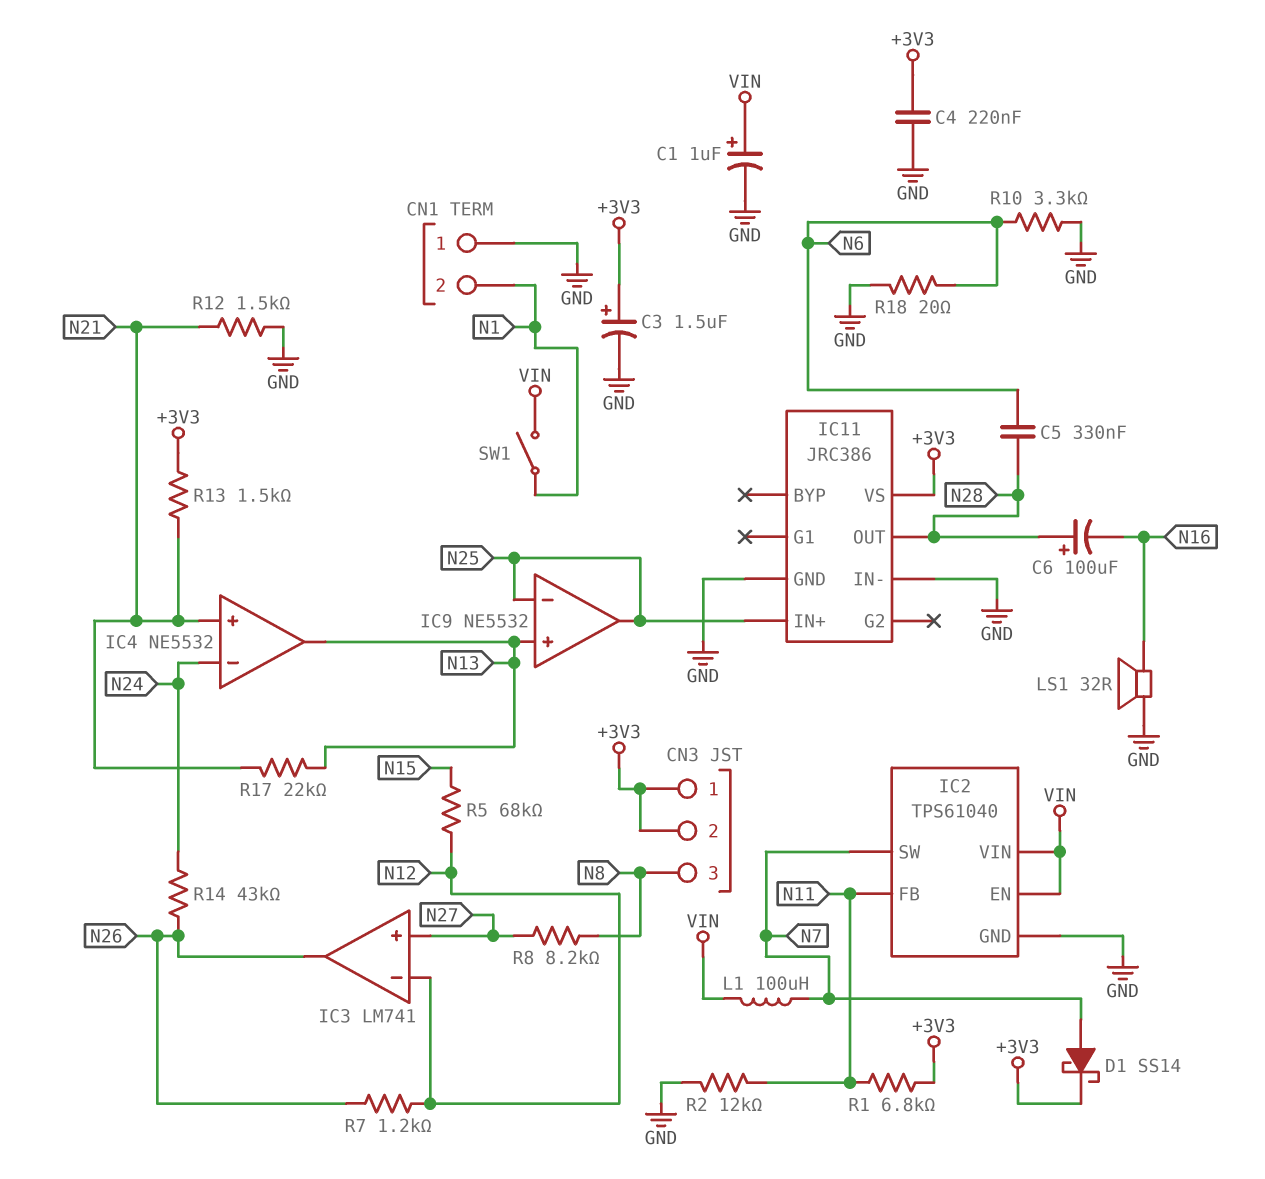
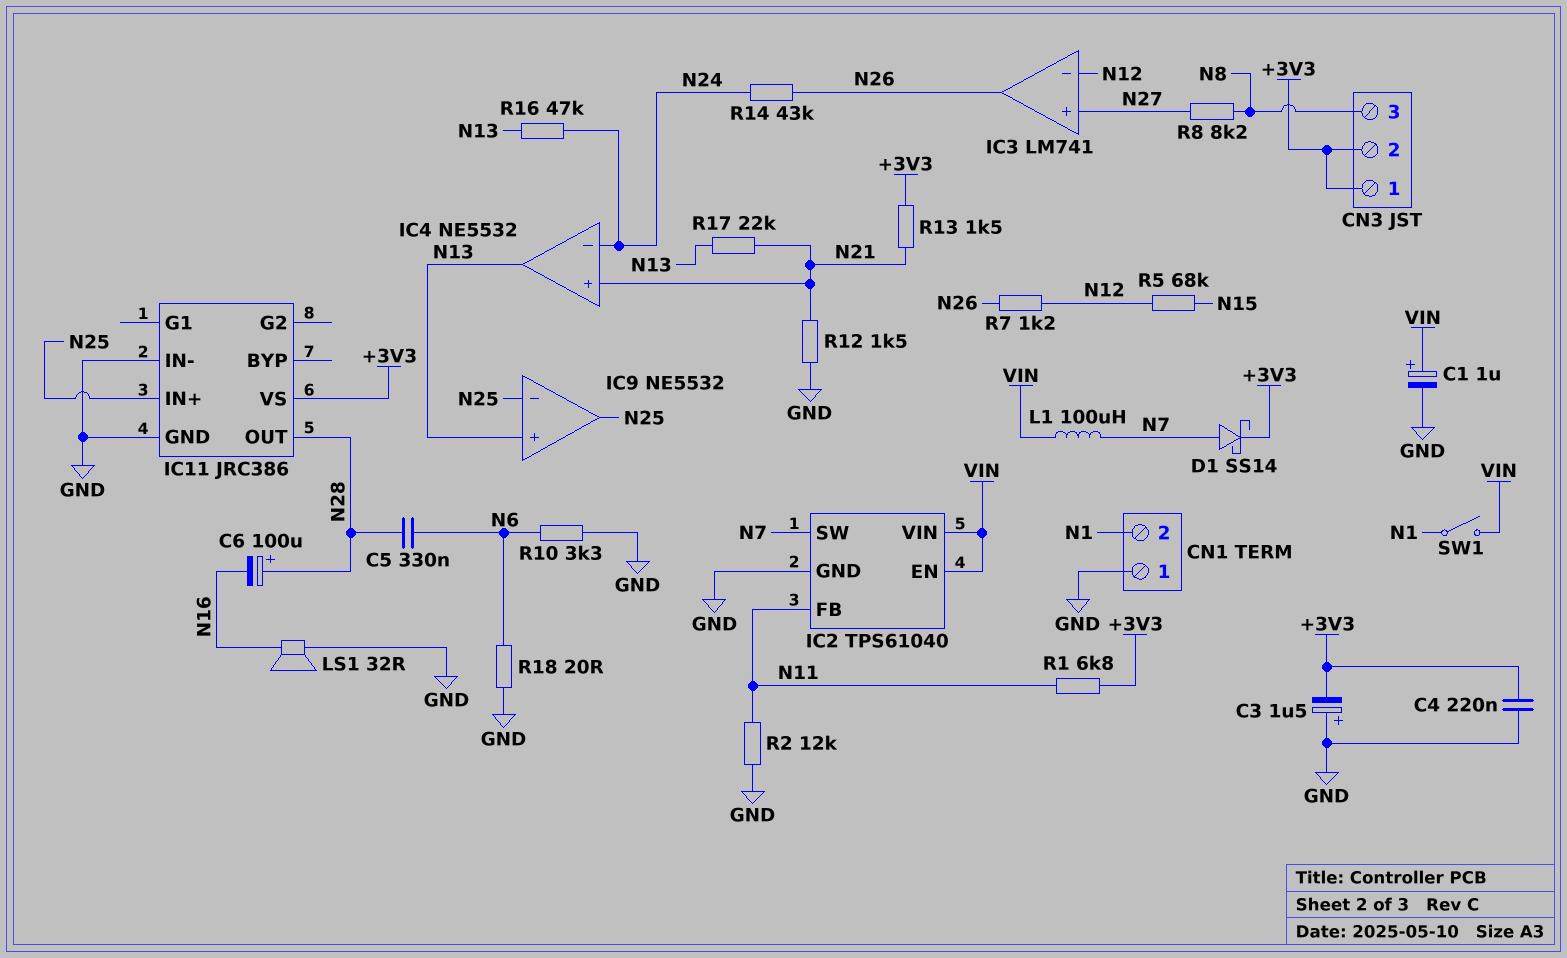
C3: 1.5uF (plus +3V3, minus GND) -> 1.5uF (plus GND, minus +3V3)
R16: none -> 47k (N13, N24)

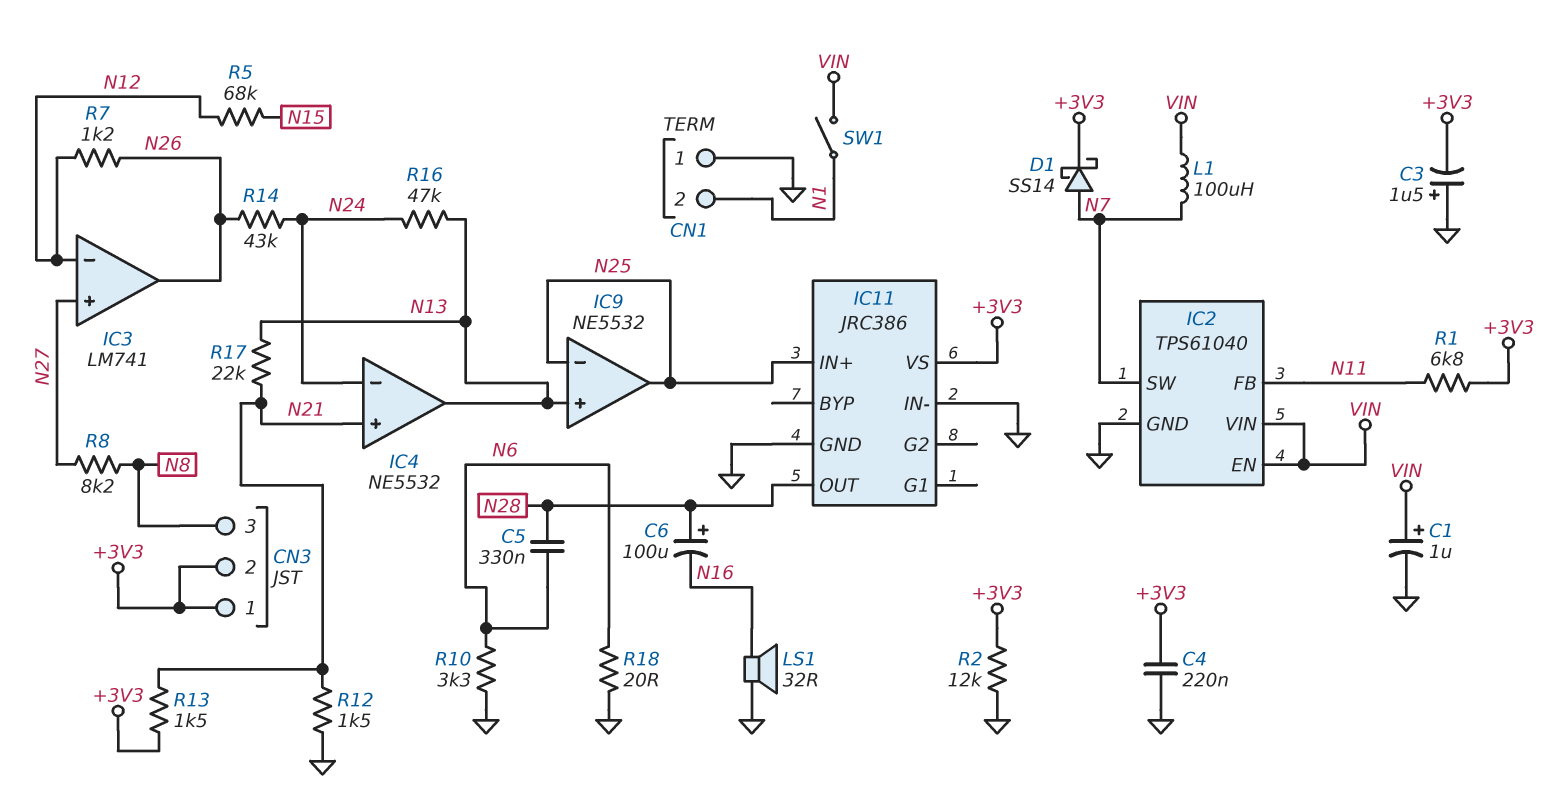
R2: 12k (GND, N11) -> 12k (+3V3, GND)

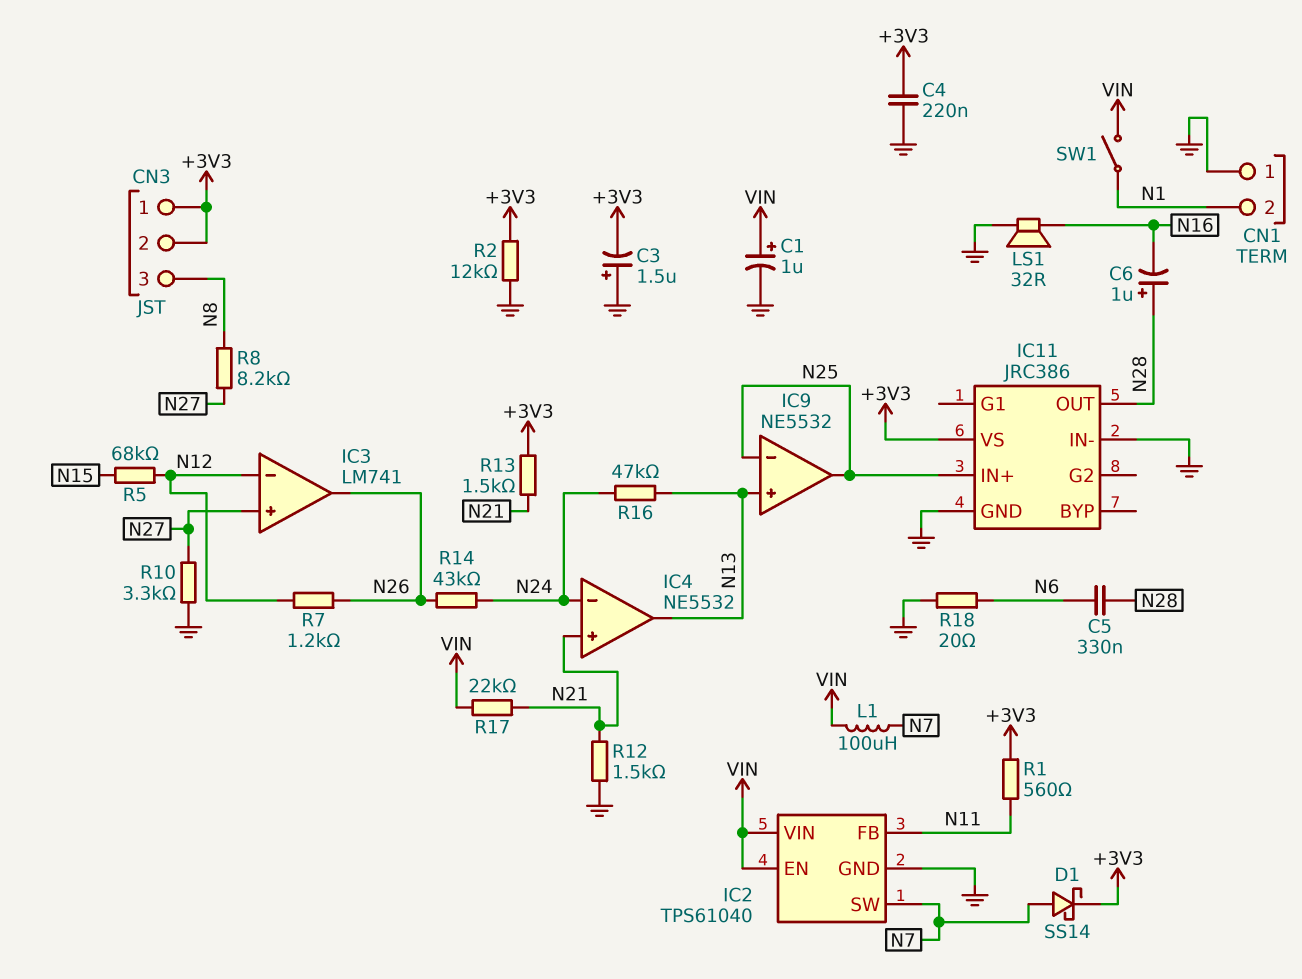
C6: 100uF (plus N28, minus N16) -> 1uF (plus N28, minus N16)
R1: 6.8k (+3V3, N11) -> 560 (+3V3, N11)
R10: 3.3k (GND, N6) -> 3.3k (GND, N27)
R17: 22k (N13, N21) -> 22k (N21, VIN)

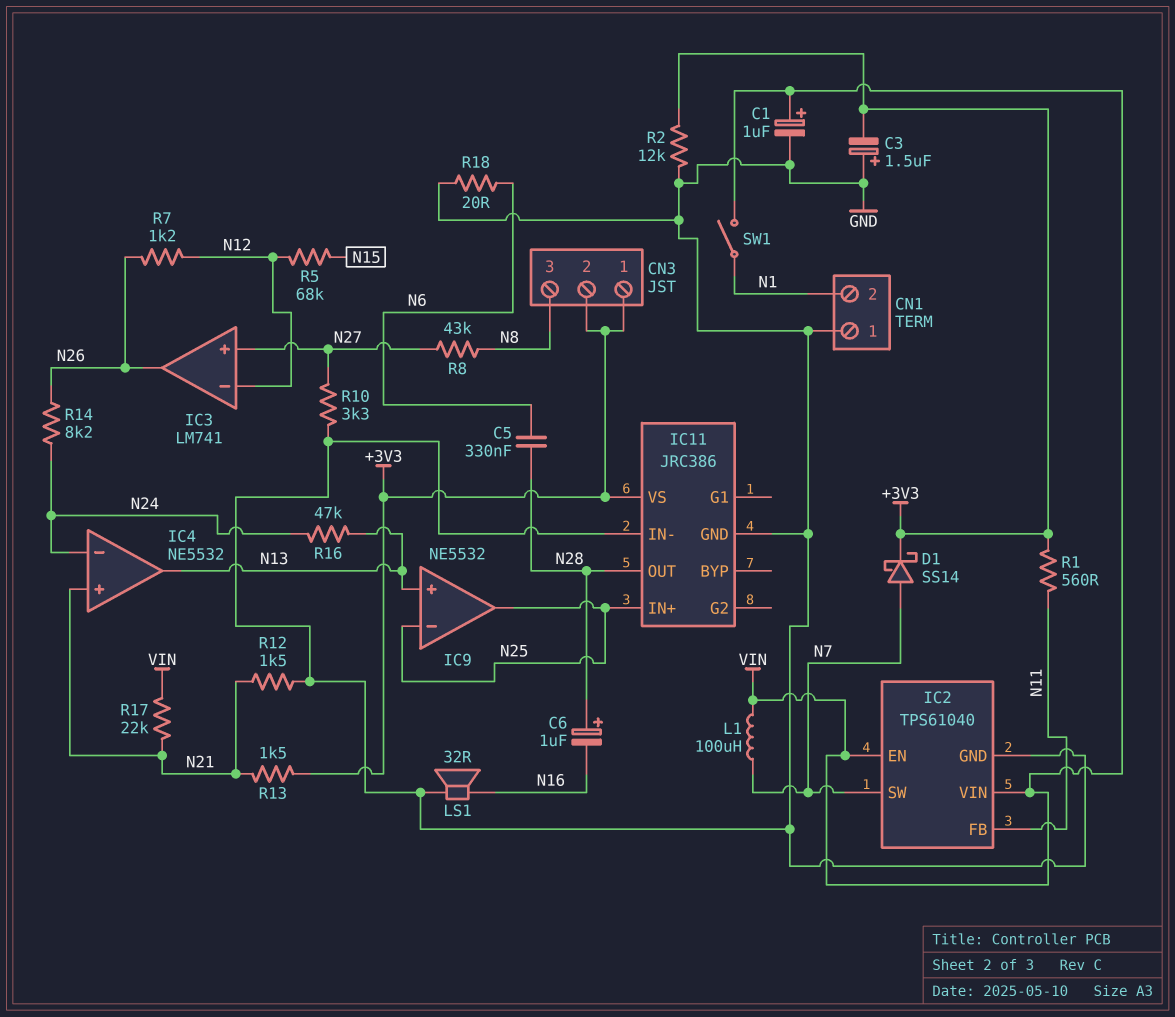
C4: 220nF (+3V3, GND) -> none
R8: 8.2k (N8, N27) -> 43k (N8, N27)
R14: 43k (N24, N26) -> 8.2k (N24, N26)

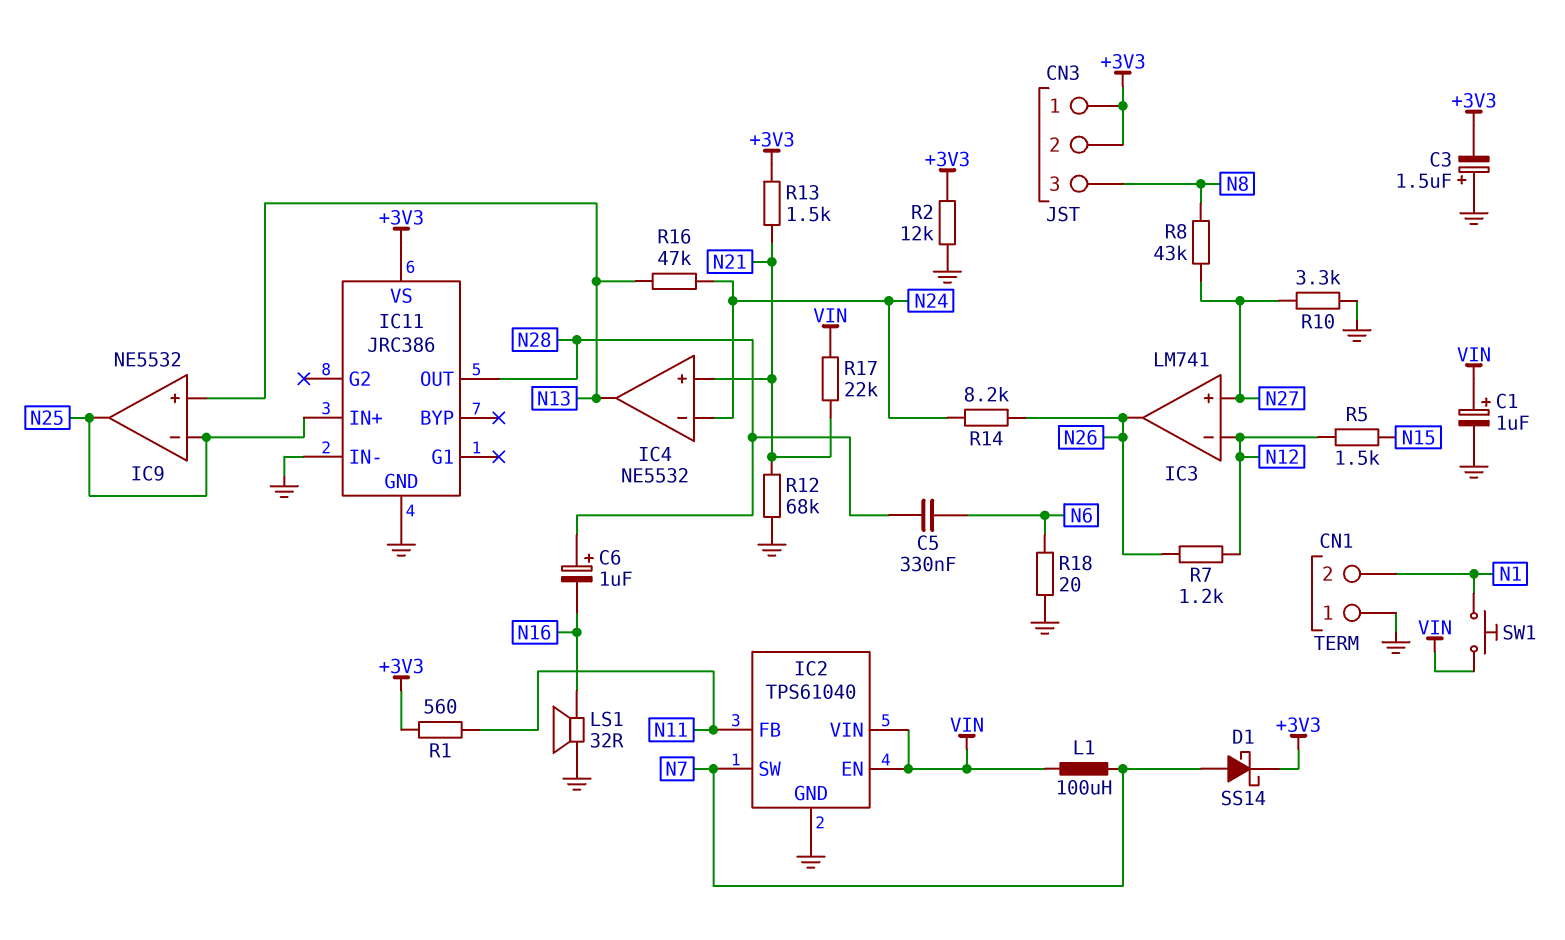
R5: 68k (N12, N15) -> 1.5k (N12, N15)
R12: 1.5k (GND, N21) -> 68k (GND, N21)
SW1: switch (N1, VIN) -> button (N1, VIN)

